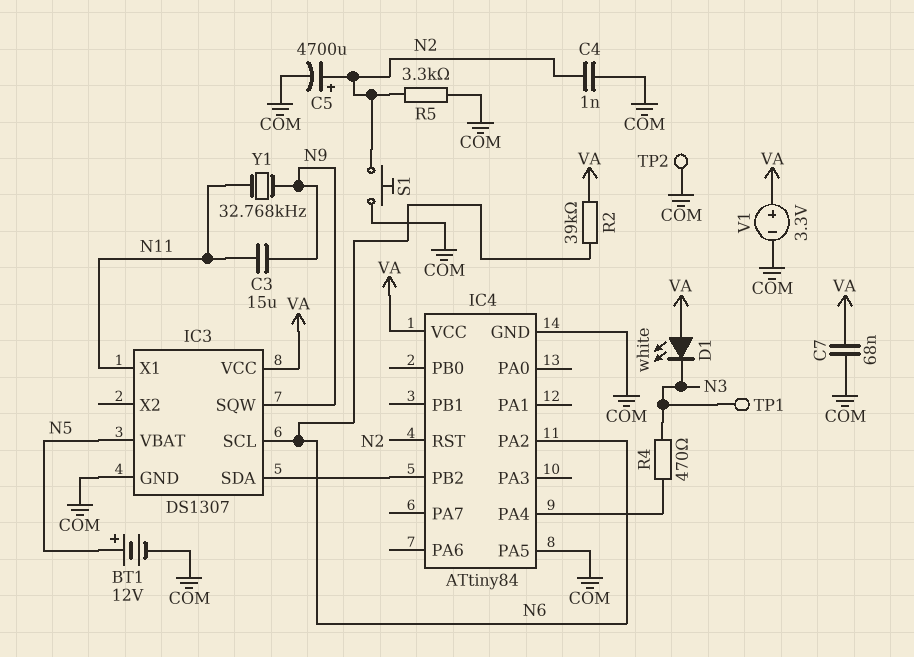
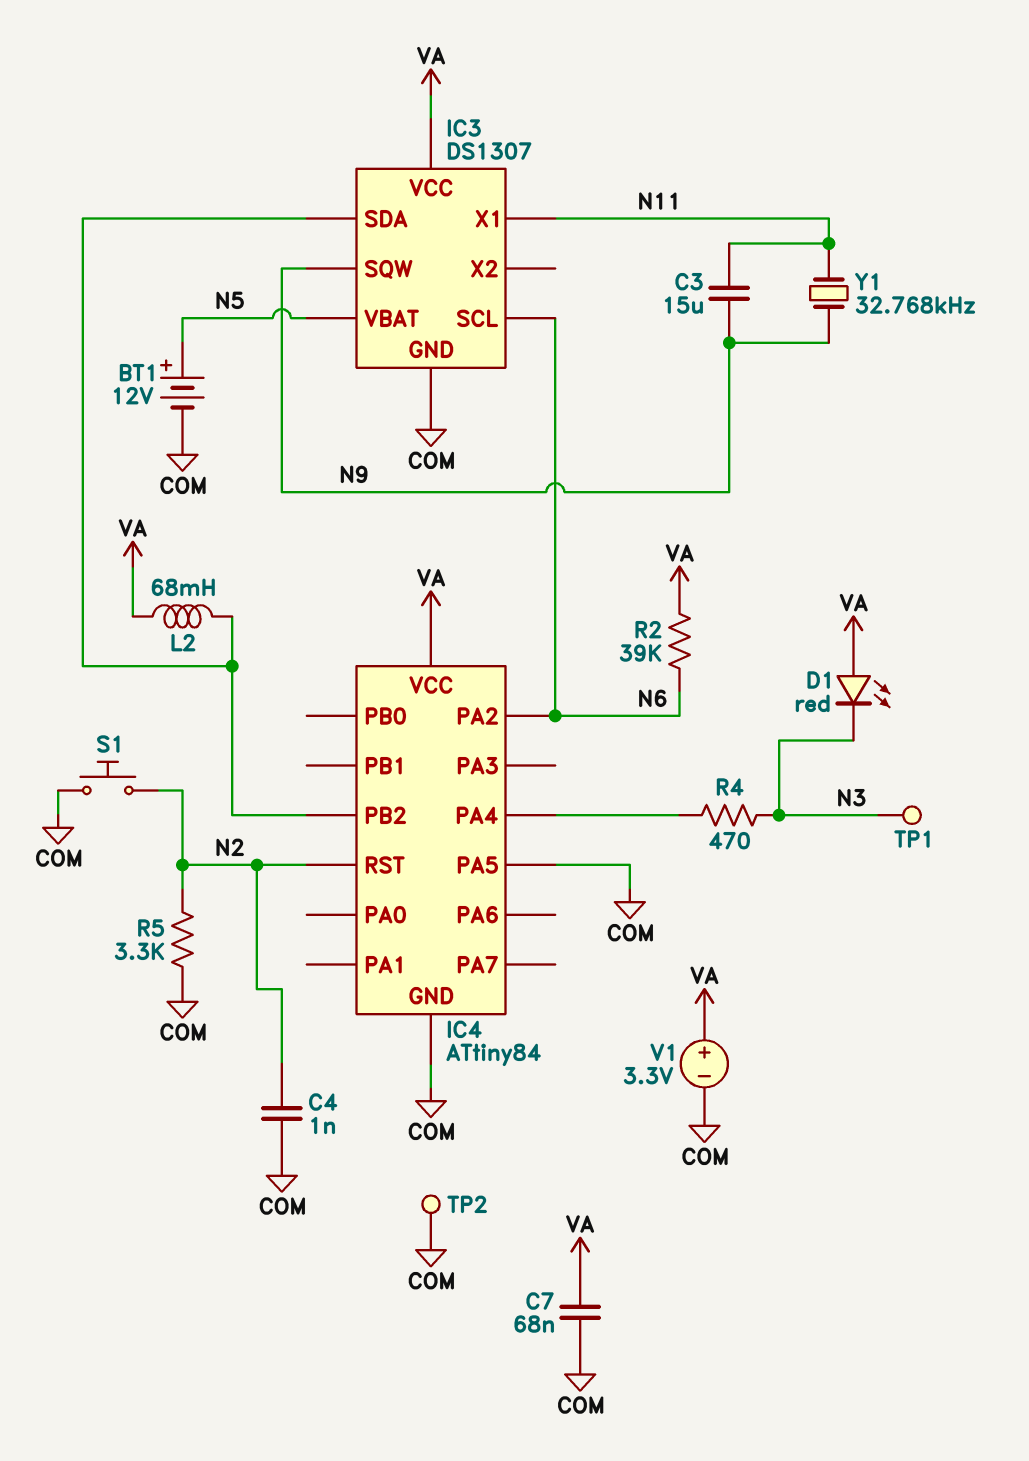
C5: 4700uF (plus N2, minus COM) -> none
D1: LED white (A VA, K N3) -> LED red (A VA, K N3)
L2: none -> 68mH (IC3/SDA, VA)

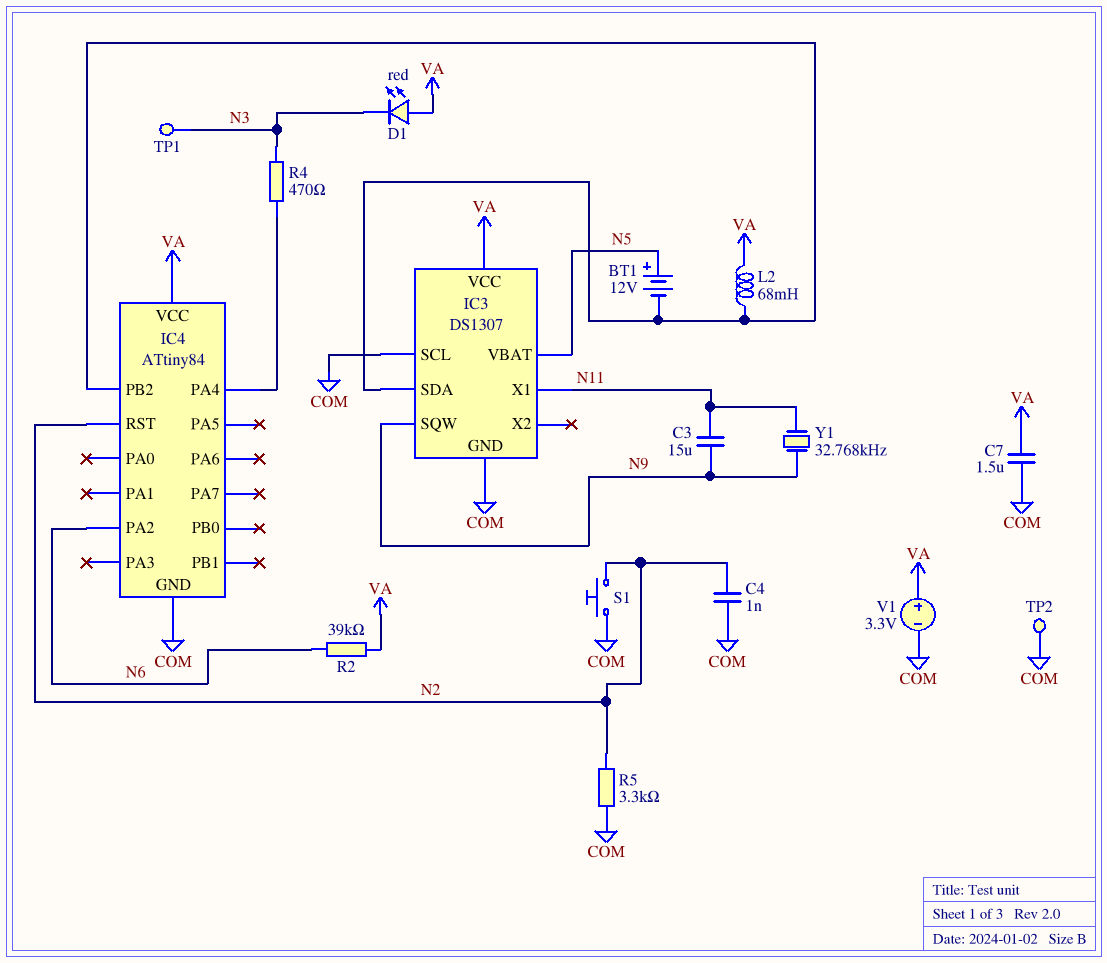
BT1: 12V (plus N5, minus COM) -> 12V (plus N5, minus IC3/SDA)
C7: 68nF (COM, VA) -> 1.5uF (COM, VA)
IC3 pin SCL: N6 -> COM
IC4 pin PA5: COM -> none

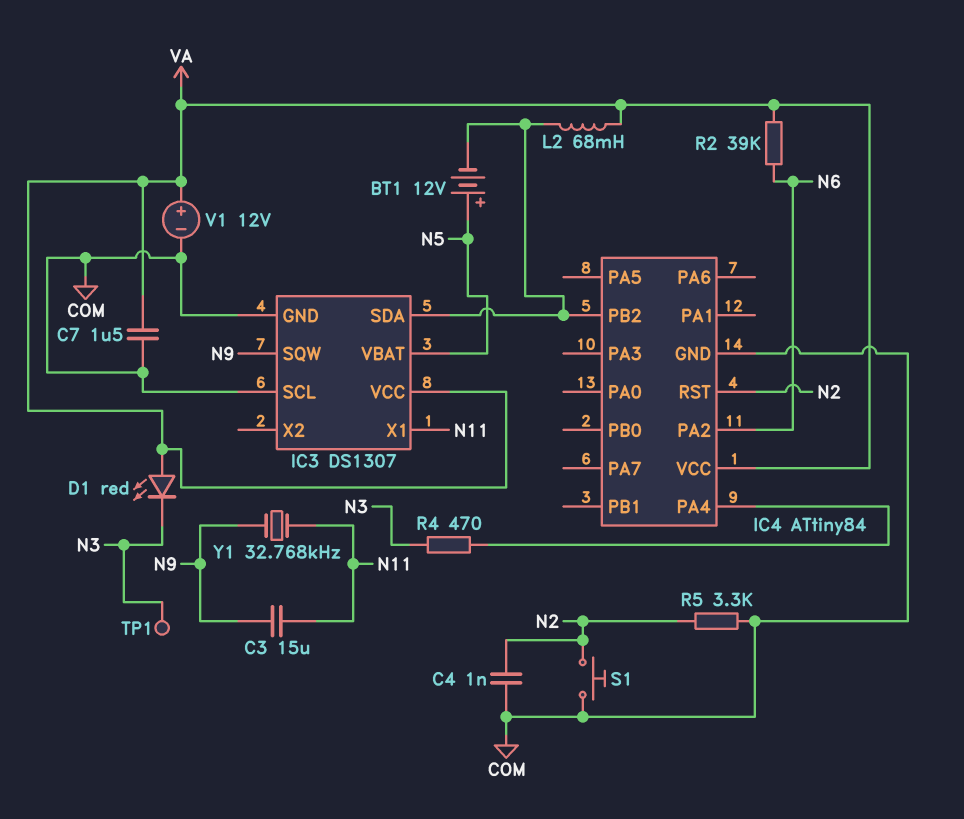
TP2: test point (COM) -> none
V1: 3.3V (plus VA, minus COM) -> 12V (plus VA, minus COM)

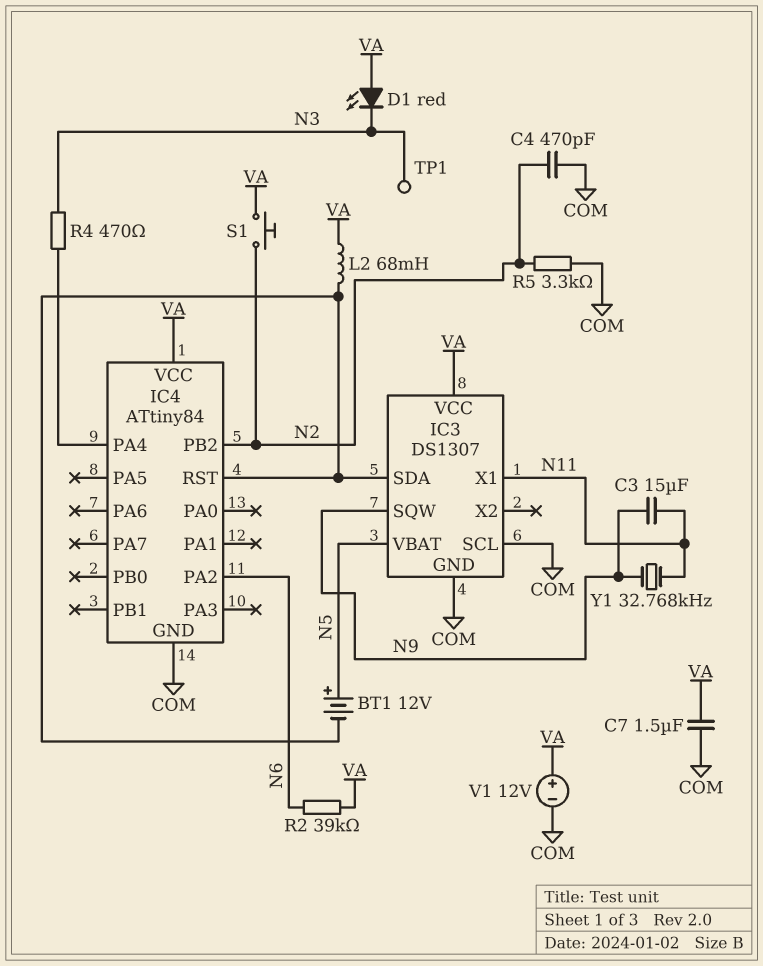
C4: 1nF (COM, N2) -> 470pF (COM, N2)
IC4 pin PB2: IC3/SDA -> N2
IC4 pin RST: N2 -> IC3/SDA
S1: button (COM, N2) -> button (N2, VA)

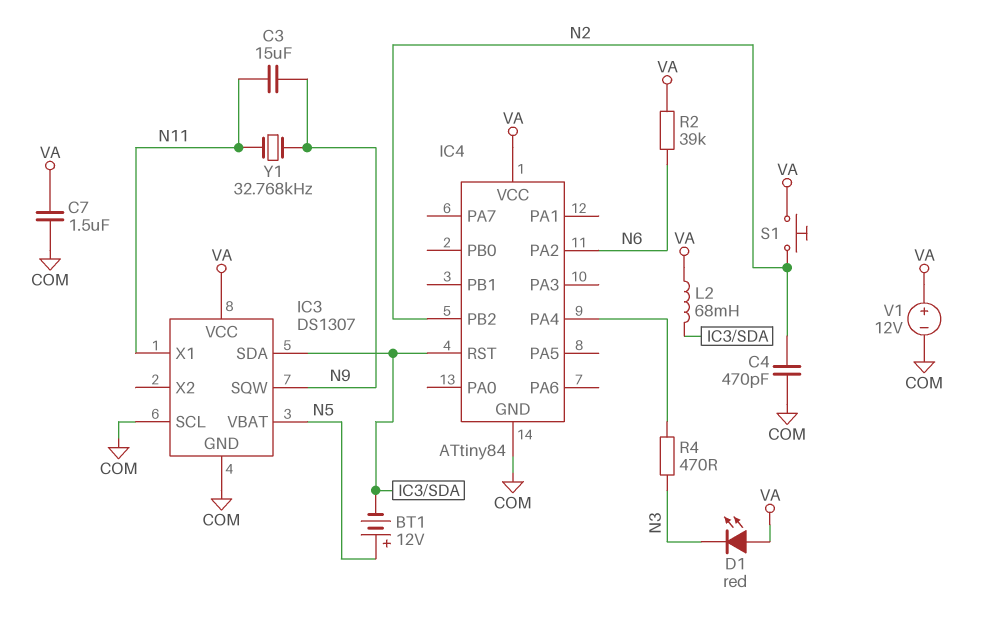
R5: 3.3k (COM, N2) -> none
TP1: test point (N3) -> none

